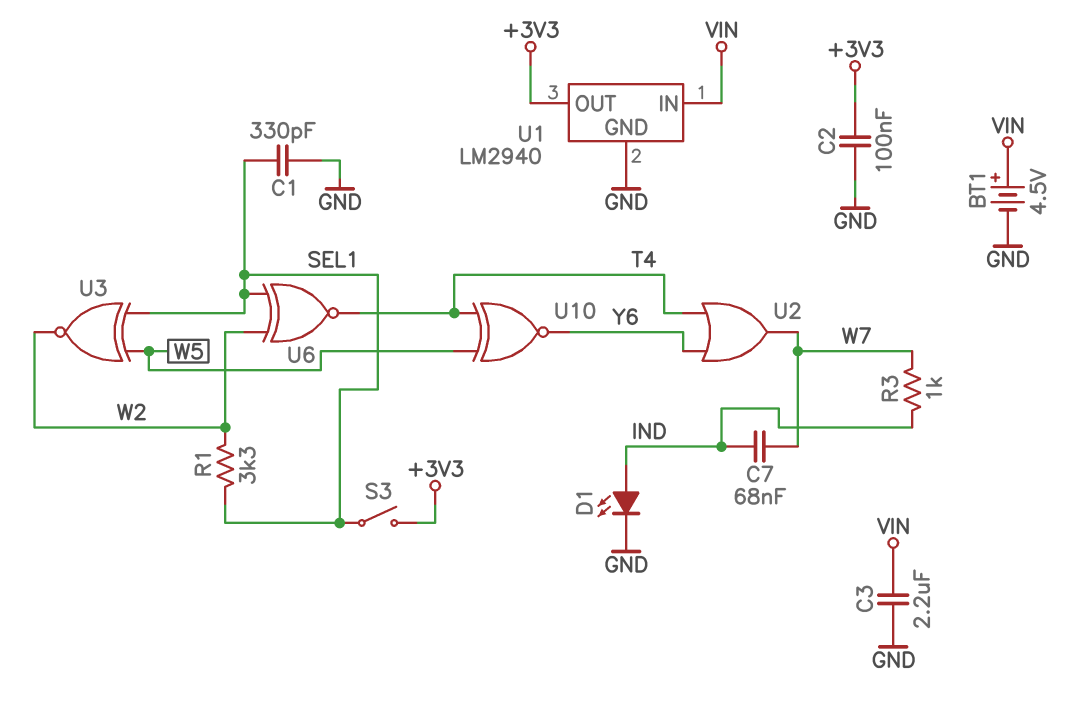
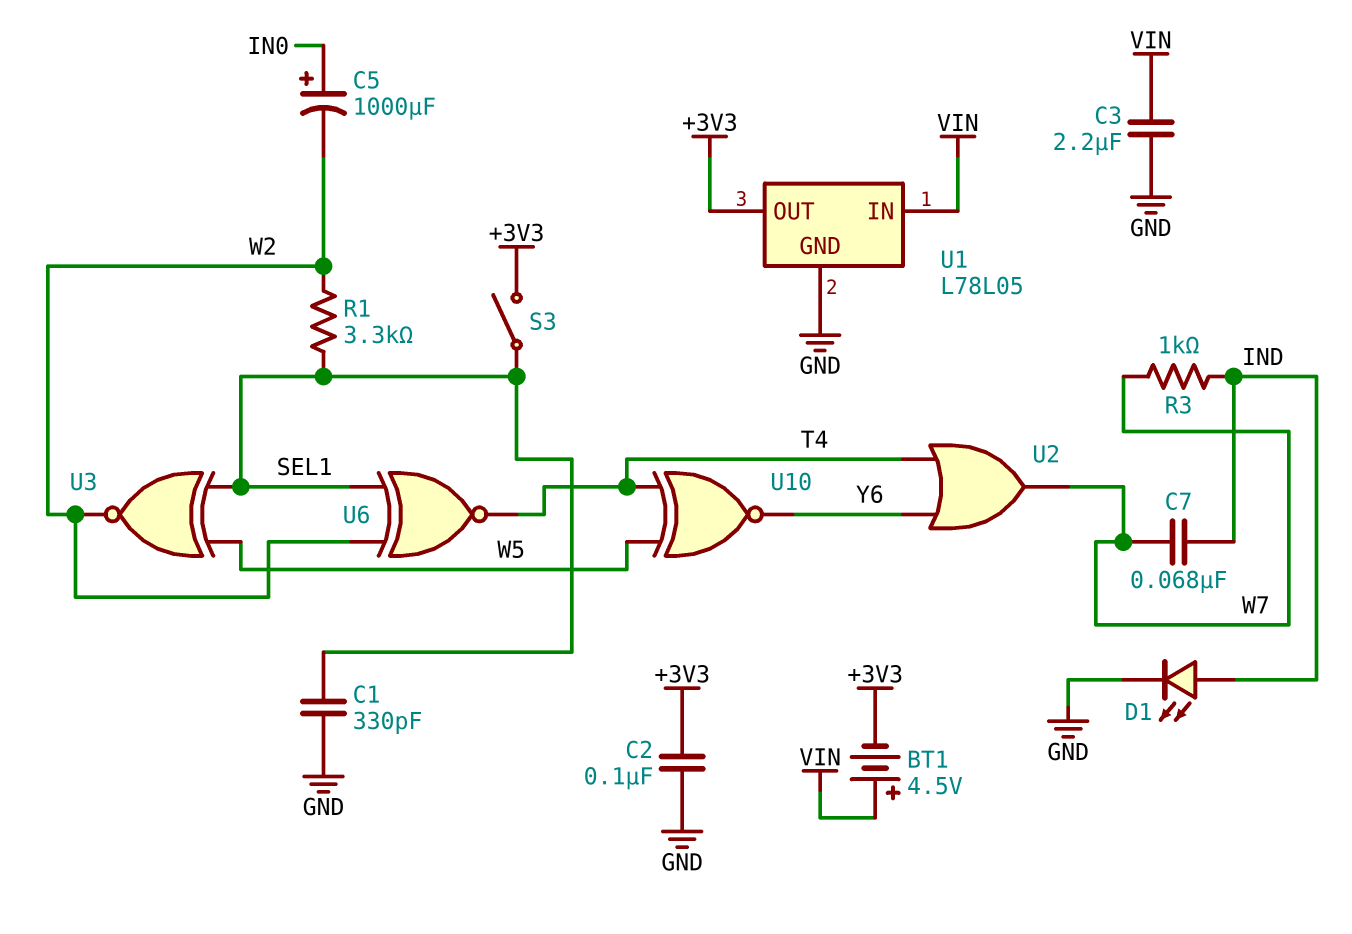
BT1: 4.5V (plus VIN, minus GND) -> 4.5V (plus VIN, minus +3V3)
C5: none -> 1000uF (plus IN0, minus W2)
U1: LM2940 -> L78L05

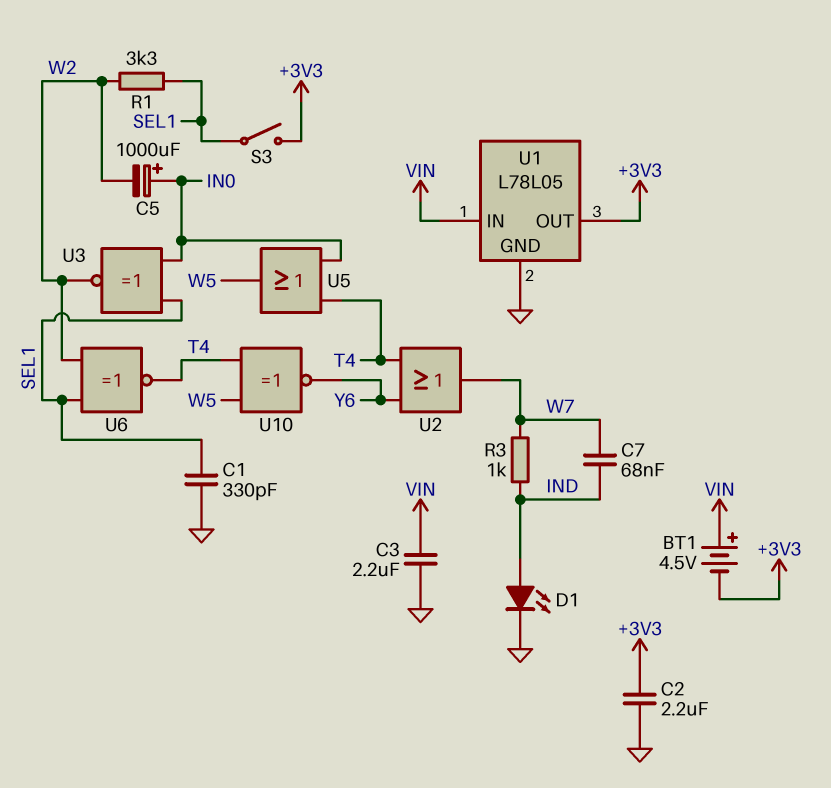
C2: 100nF (+3V3, GND) -> 2.2uF (+3V3, GND)
U3: XNOR (in SEL1, in W5, out W2) -> XNOR (in IN0, in SEL1, out W2)
U5: none -> OR (in IN0, in T4, out W5)

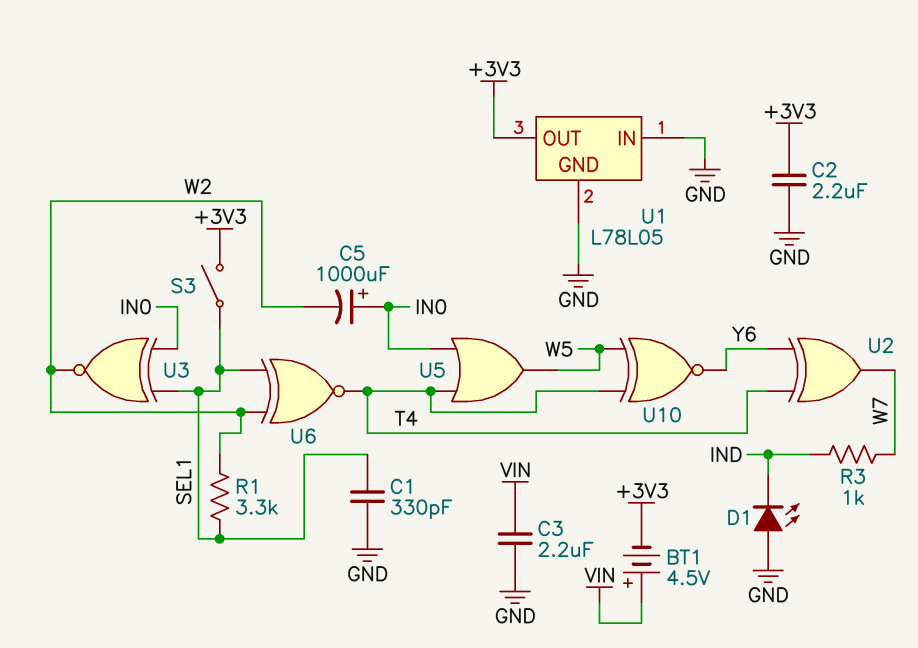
C7: 68nF (IND, W7) -> none
D1: LED (A IND, K GND) -> LED (A GND, K IND)
U1 pin IN: VIN -> GND
U2: OR (in T4, in Y6, out W7) -> XOR (in T4, in Y6, out W7)

